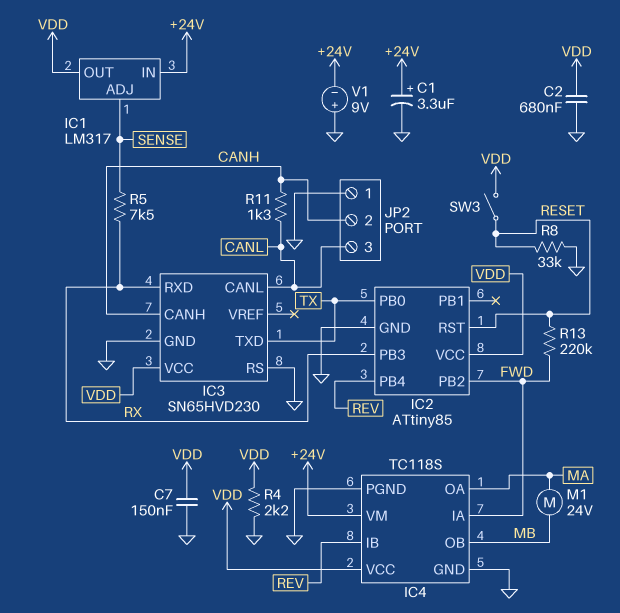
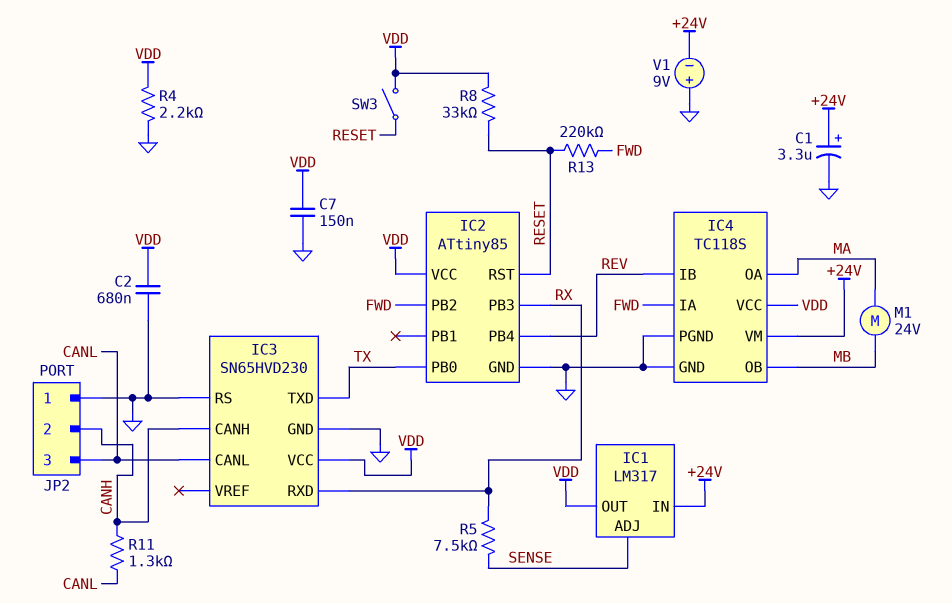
R8: 33k (GND, RESET) -> 33k (RESET, VDD)

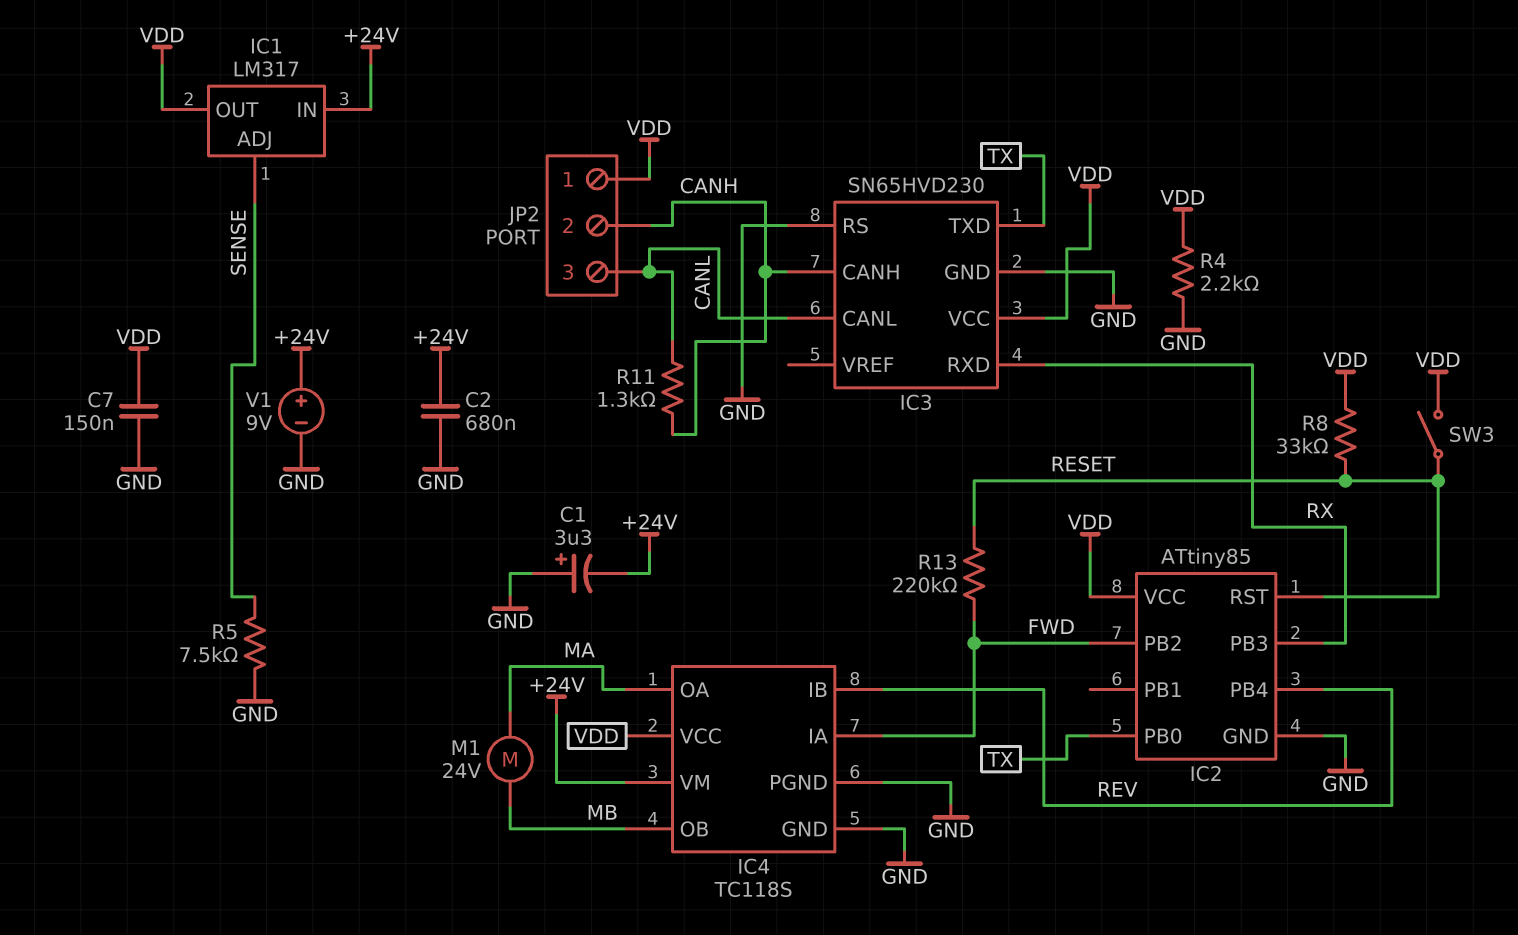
C1: 3.3uF (plus +24V, minus GND) -> 3.3uF (plus GND, minus +24V)
C2: 680nF (GND, VDD) -> 680nF (+24V, GND)
JP2 pin 1: GND -> VDD
R5: 7.5k (RX, SENSE) -> 7.5k (GND, SENSE)
V1: 9V (plus GND, minus +24V) -> 9V (plus +24V, minus GND)

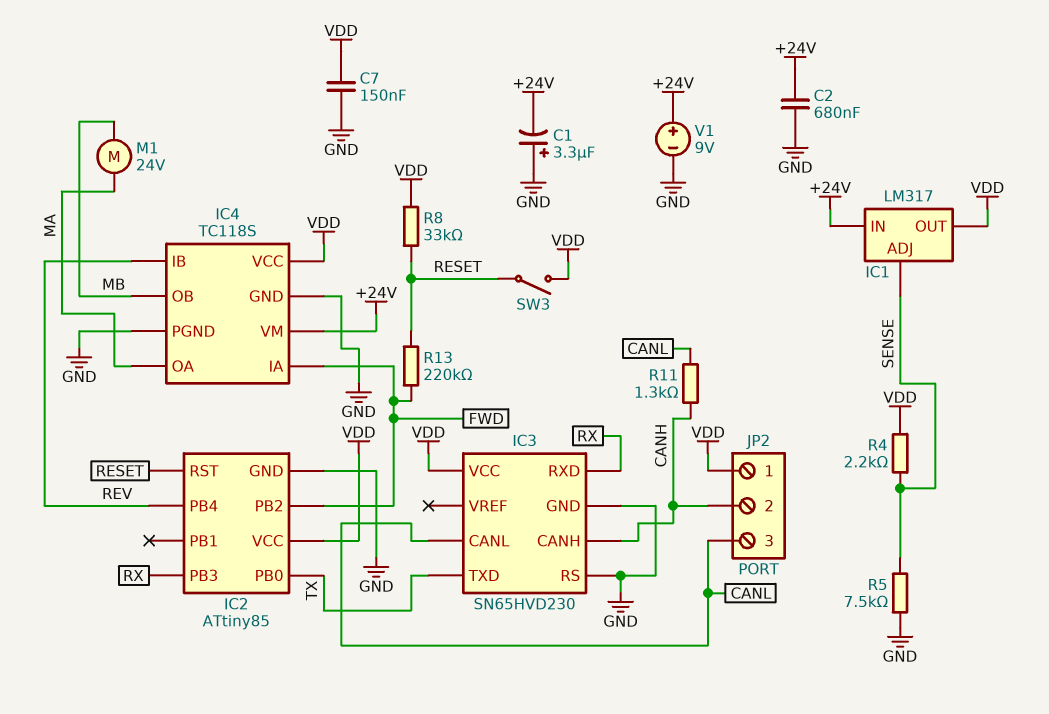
R4: 2.2k (GND, VDD) -> 2.2k (SENSE, VDD)

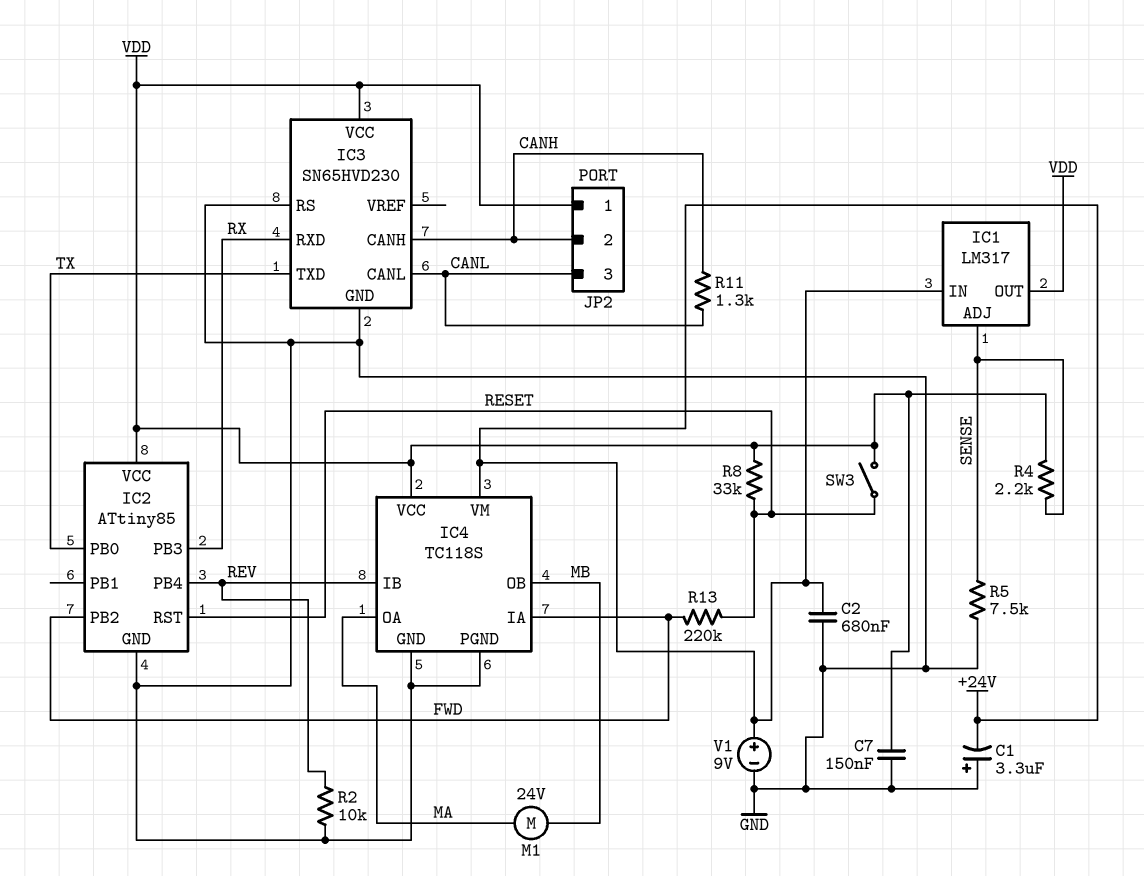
R2: none -> 10k (GND, REV)

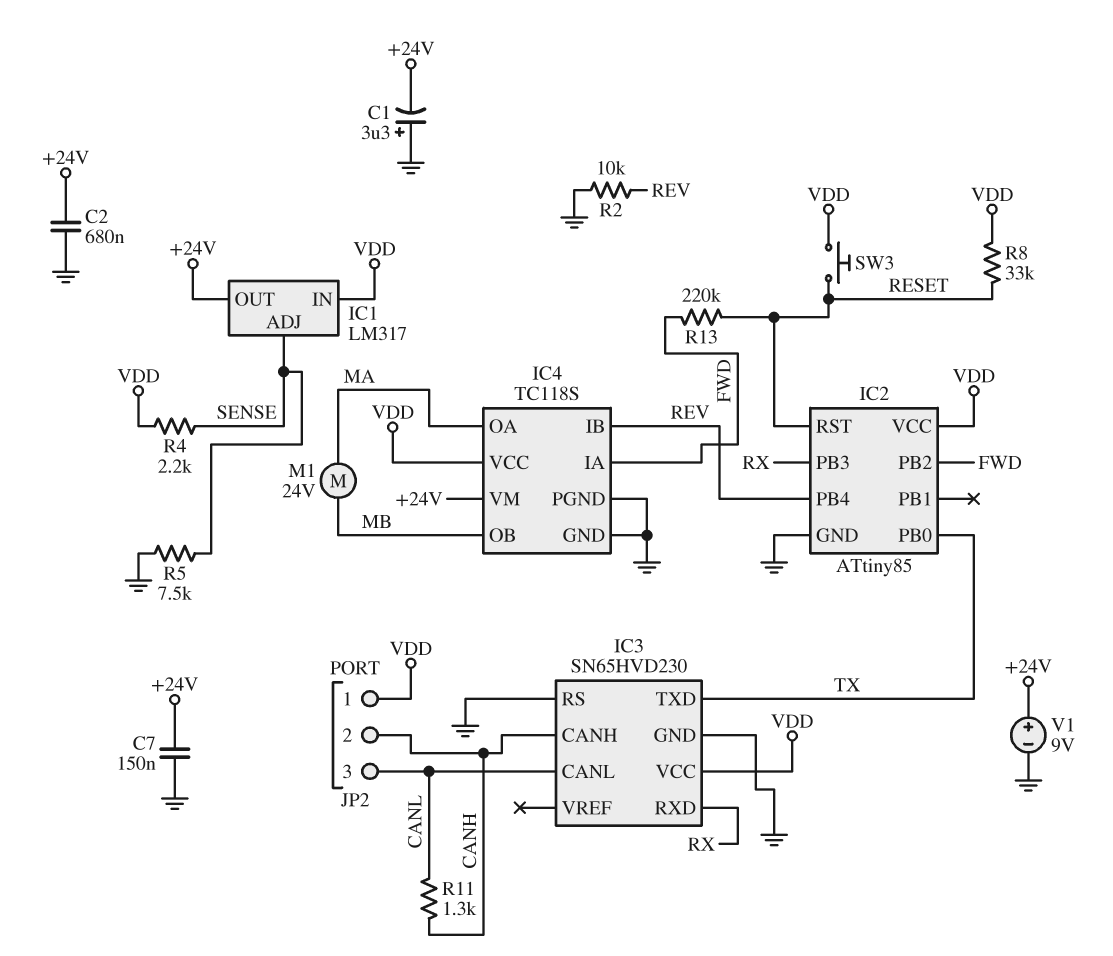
C7: 150nF (GND, VDD) -> 150nF (+24V, GND)
IC1 pin IN: +24V -> VDD
IC1 pin OUT: VDD -> +24V
SW3: switch (RESET, VDD) -> button (RESET, VDD)

